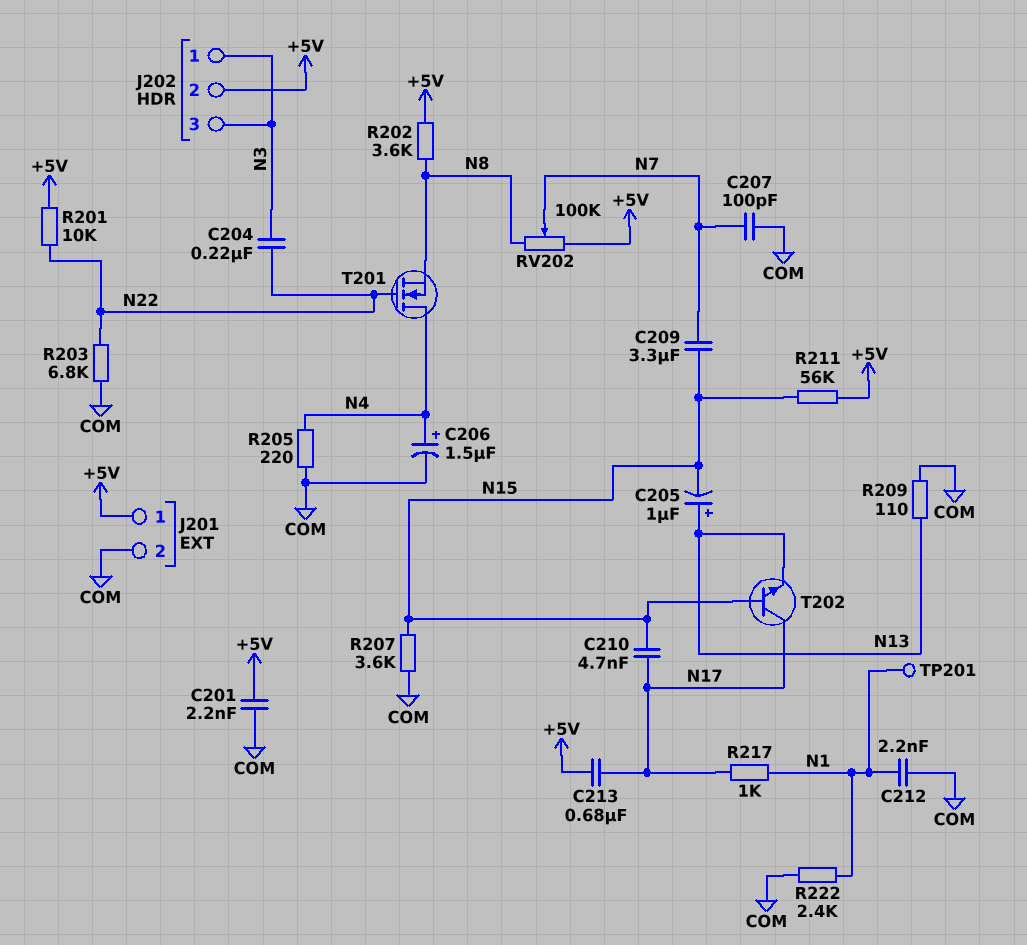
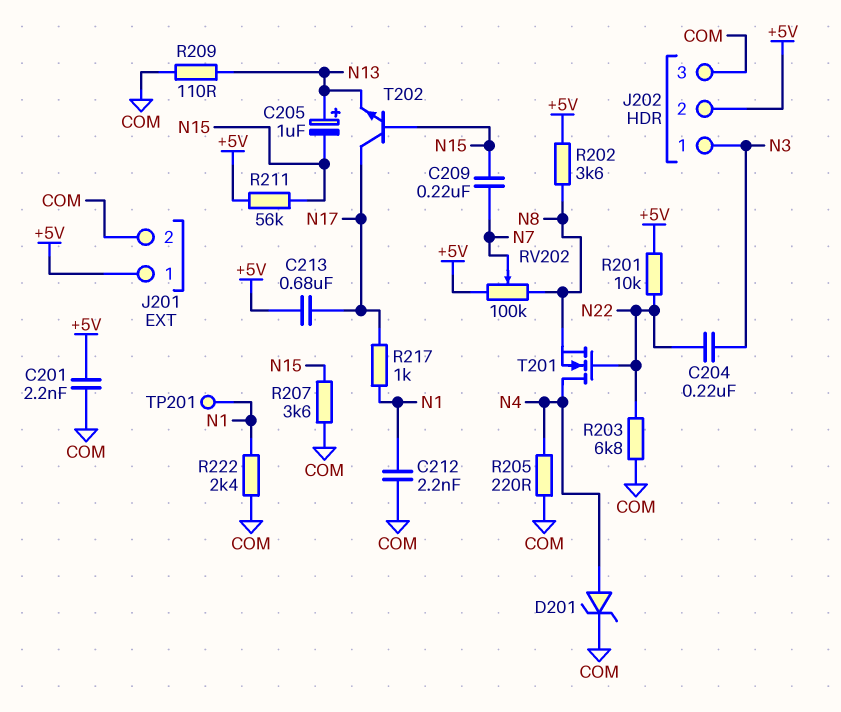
C206: 1.5uF (plus N4, minus COM) -> none
C207: 100pF (COM, N7) -> none
C209: 3.3uF (N7, N15) -> 220nF (N7, N15)
C210: 4.7nF (N15, N17) -> none
D201: none -> zener (A N4, K COM)
J202 pin 3: N3 -> COM

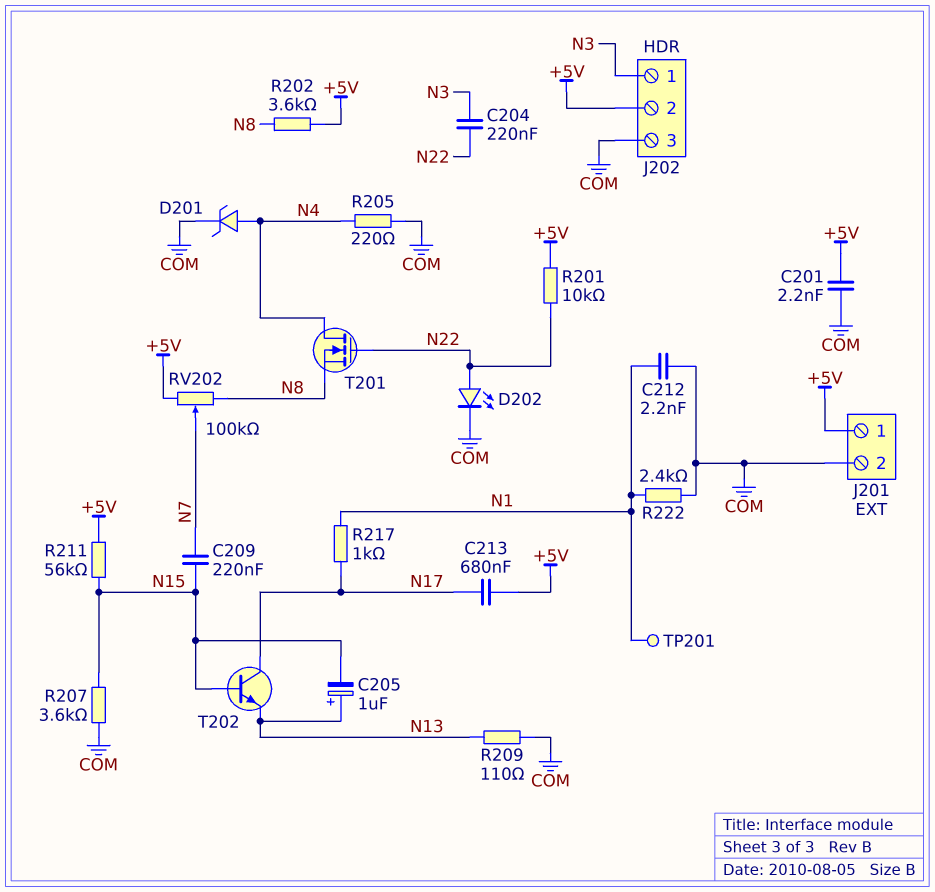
D202: none -> LED (A N22, K COM)
R203: 6.8k (COM, N22) -> none

